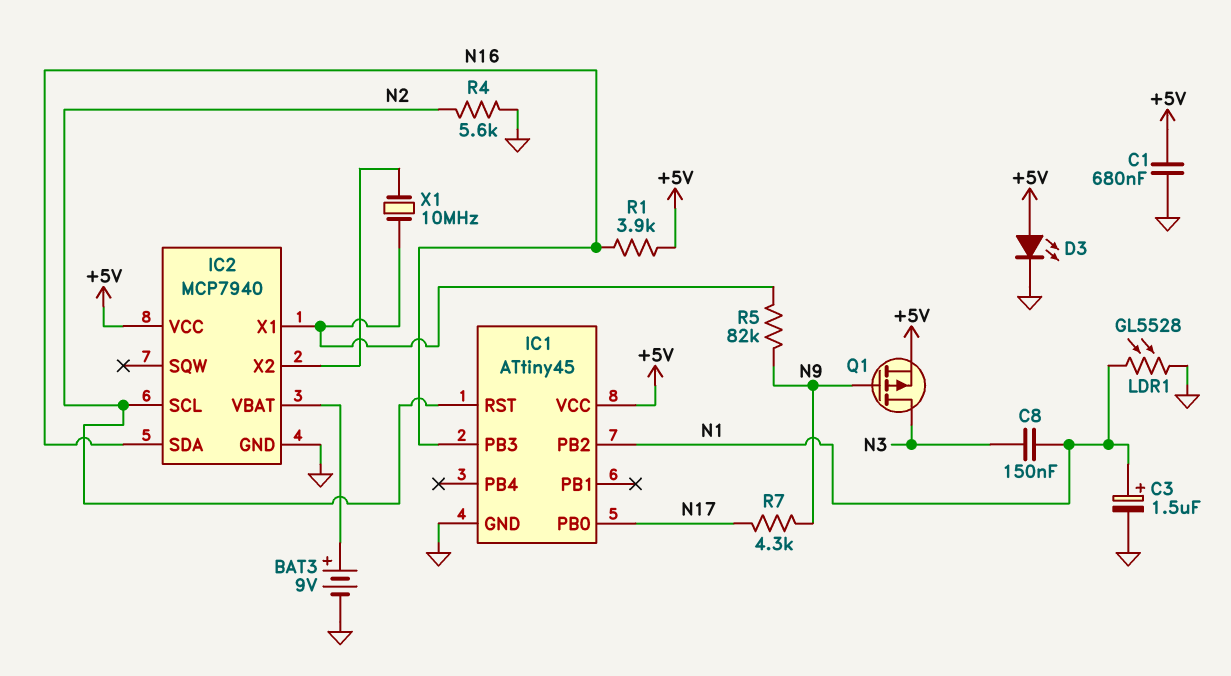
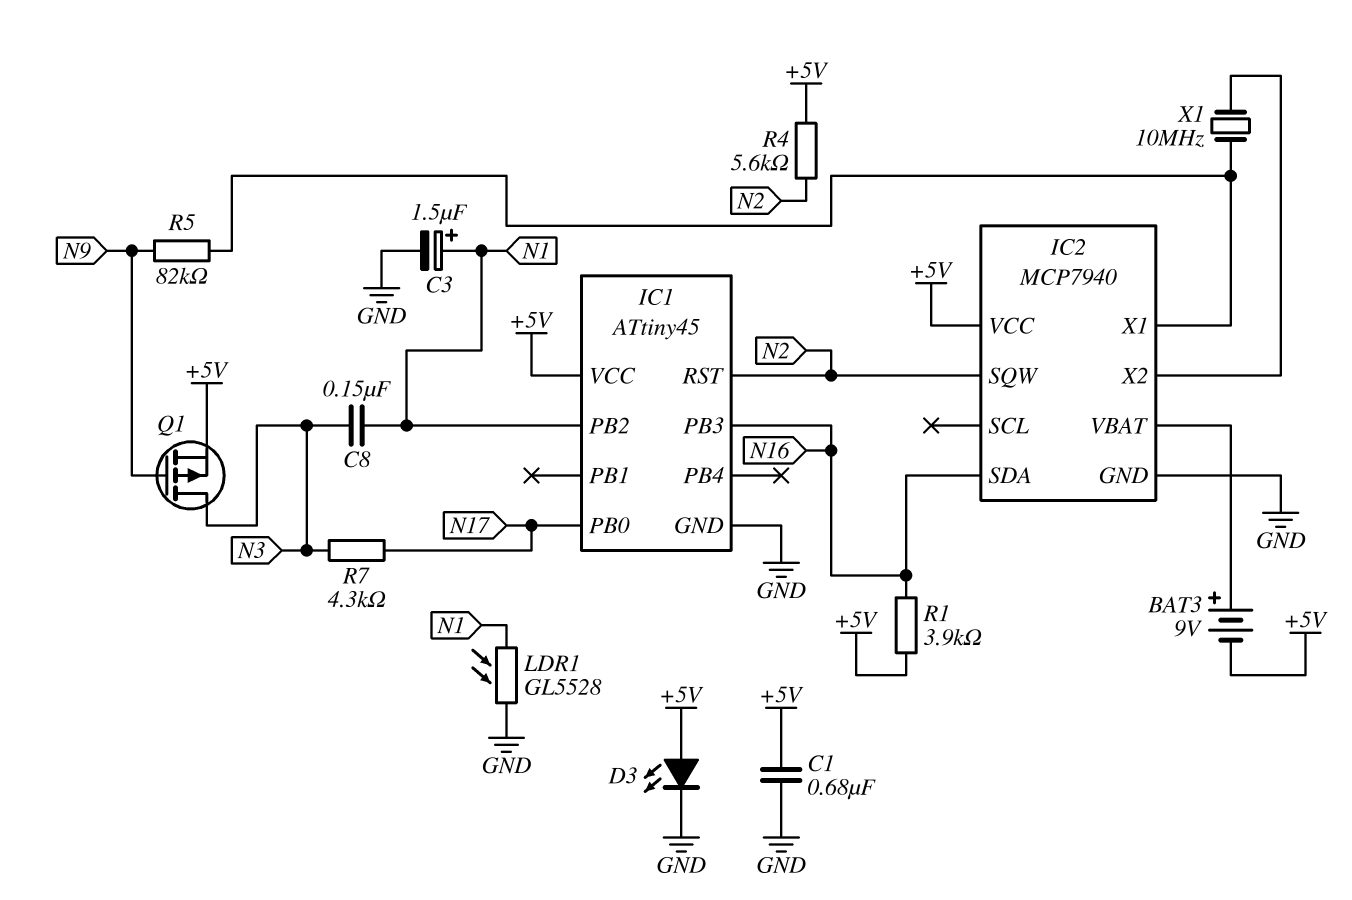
BAT3: 9V (plus IC2/VBAT, minus GND) -> 9V (plus IC2/VBAT, minus +5V)
IC2 pin SCL: N2 -> none
IC2 pin SQW: none -> N2
R4: 5.6k (GND, N2) -> 5.6k (+5V, N2)
R7: 4.3k (N9, N17) -> 4.3k (N3, N17)

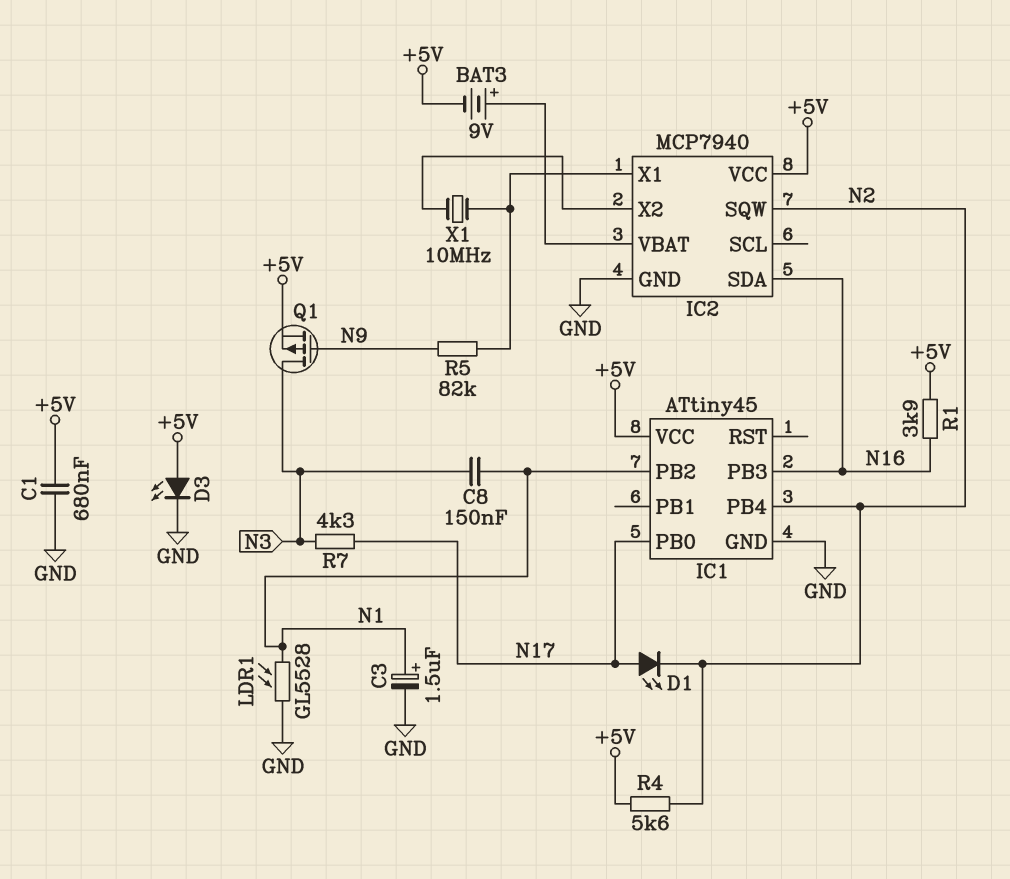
D1: none -> LED (A N17, K N2)
IC1 pin PB4: none -> N2
IC1 pin RST: N2 -> none

